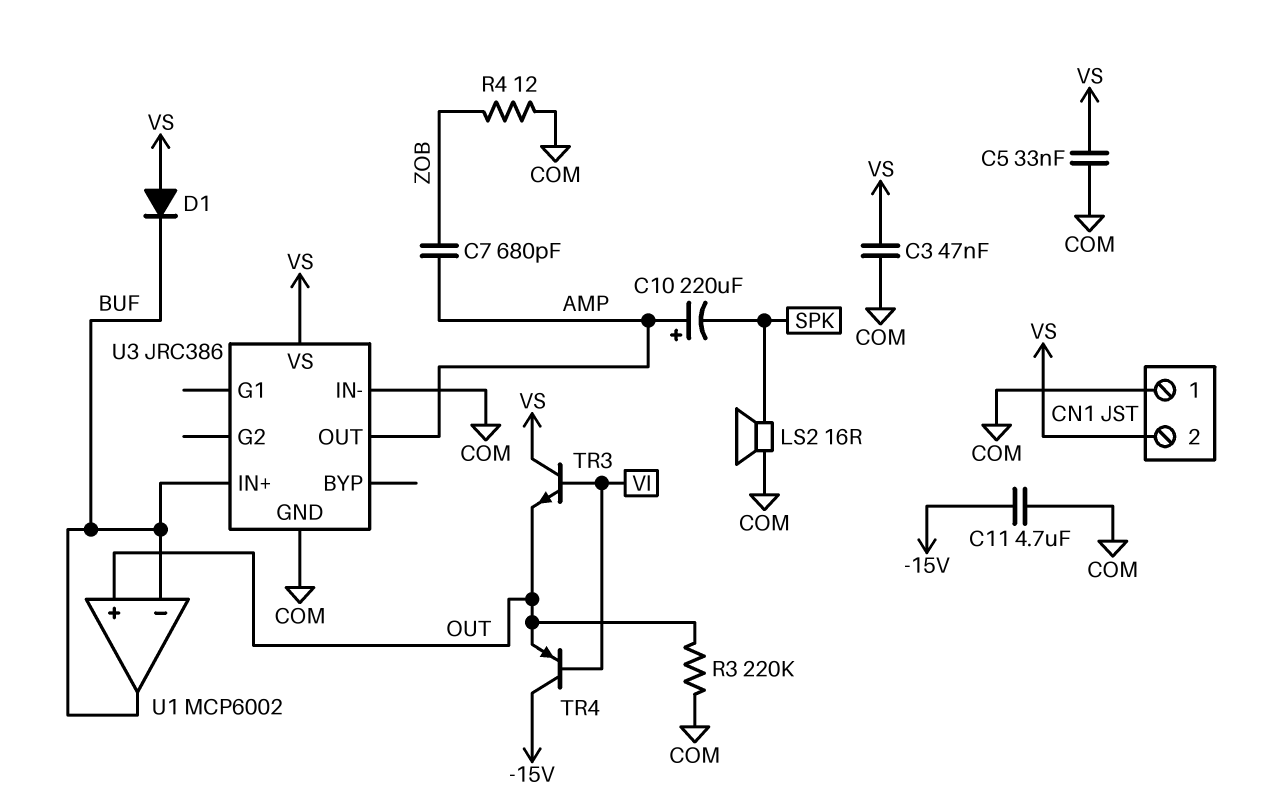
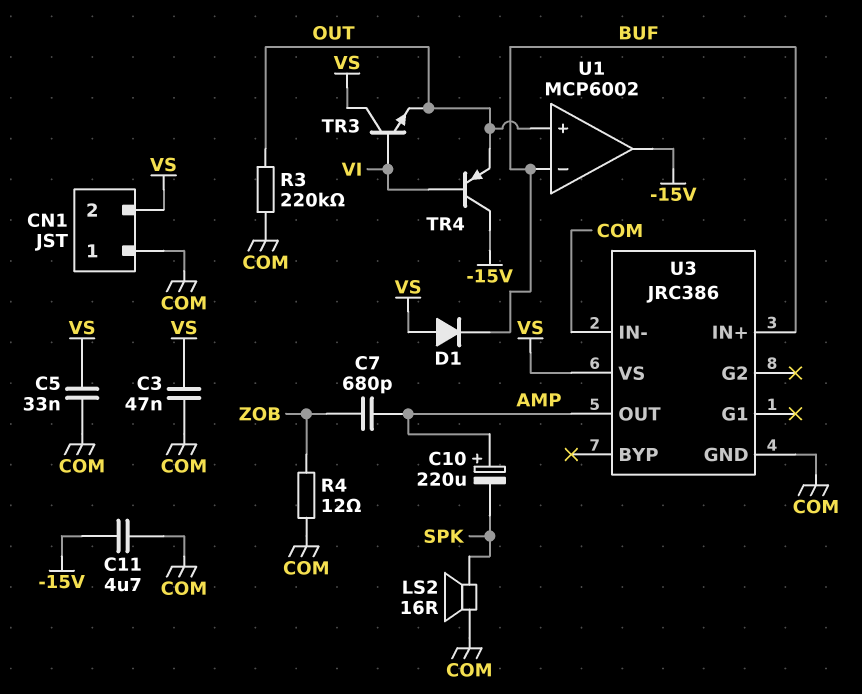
U1 pin out: BUF -> -15V

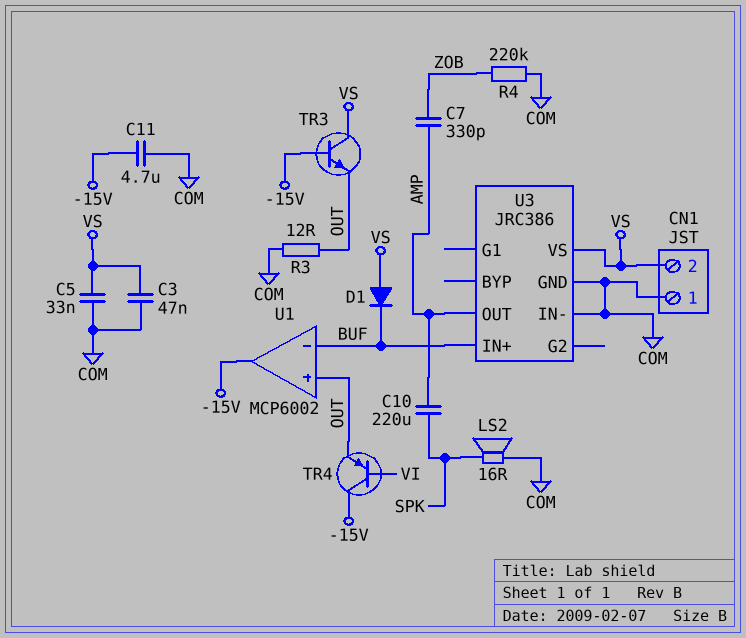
C7: 680pF (AMP, ZOB) -> 330pF (AMP, ZOB)
C10: 220uF (plus AMP, minus SPK) -> 220uF (AMP, SPK)
R3: 220k (COM, OUT) -> 12 (COM, OUT)
R4: 12 (COM, ZOB) -> 220k (COM, ZOB)
TR3: NPN (B VI, C VS, E OUT) -> NPN (B -15V, C VS, E OUT)

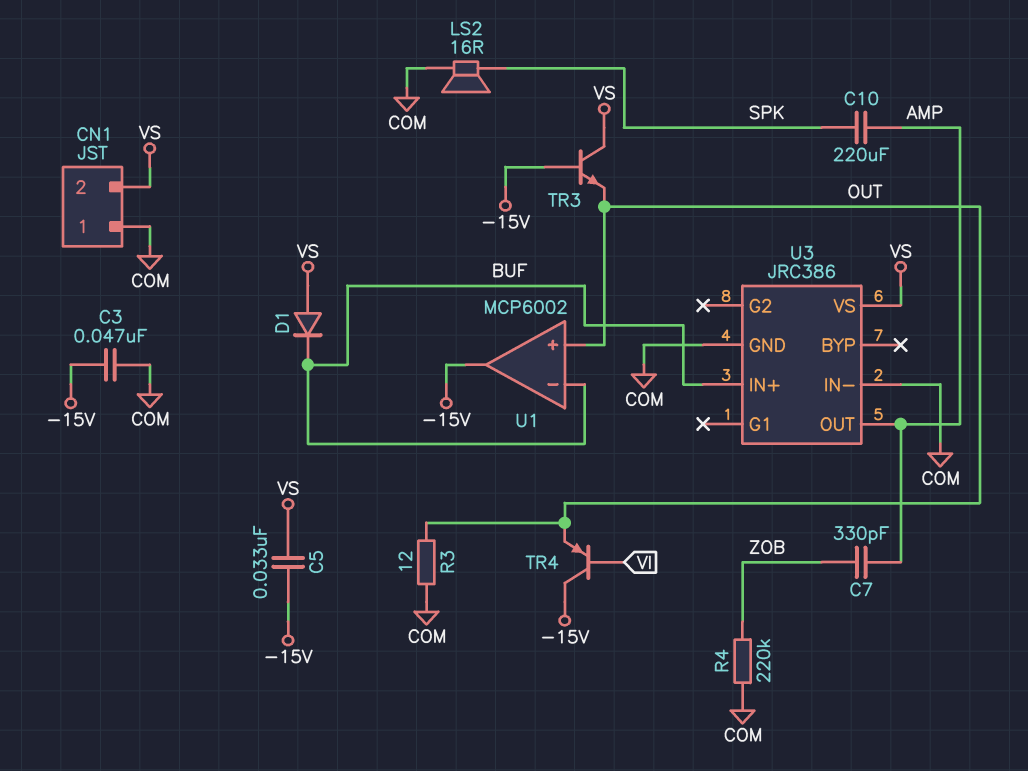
C3: 47nF (COM, VS) -> 47nF (-15V, COM)
C5: 33nF (COM, VS) -> 33nF (-15V, VS)
C11: 4.7uF (-15V, COM) -> none

